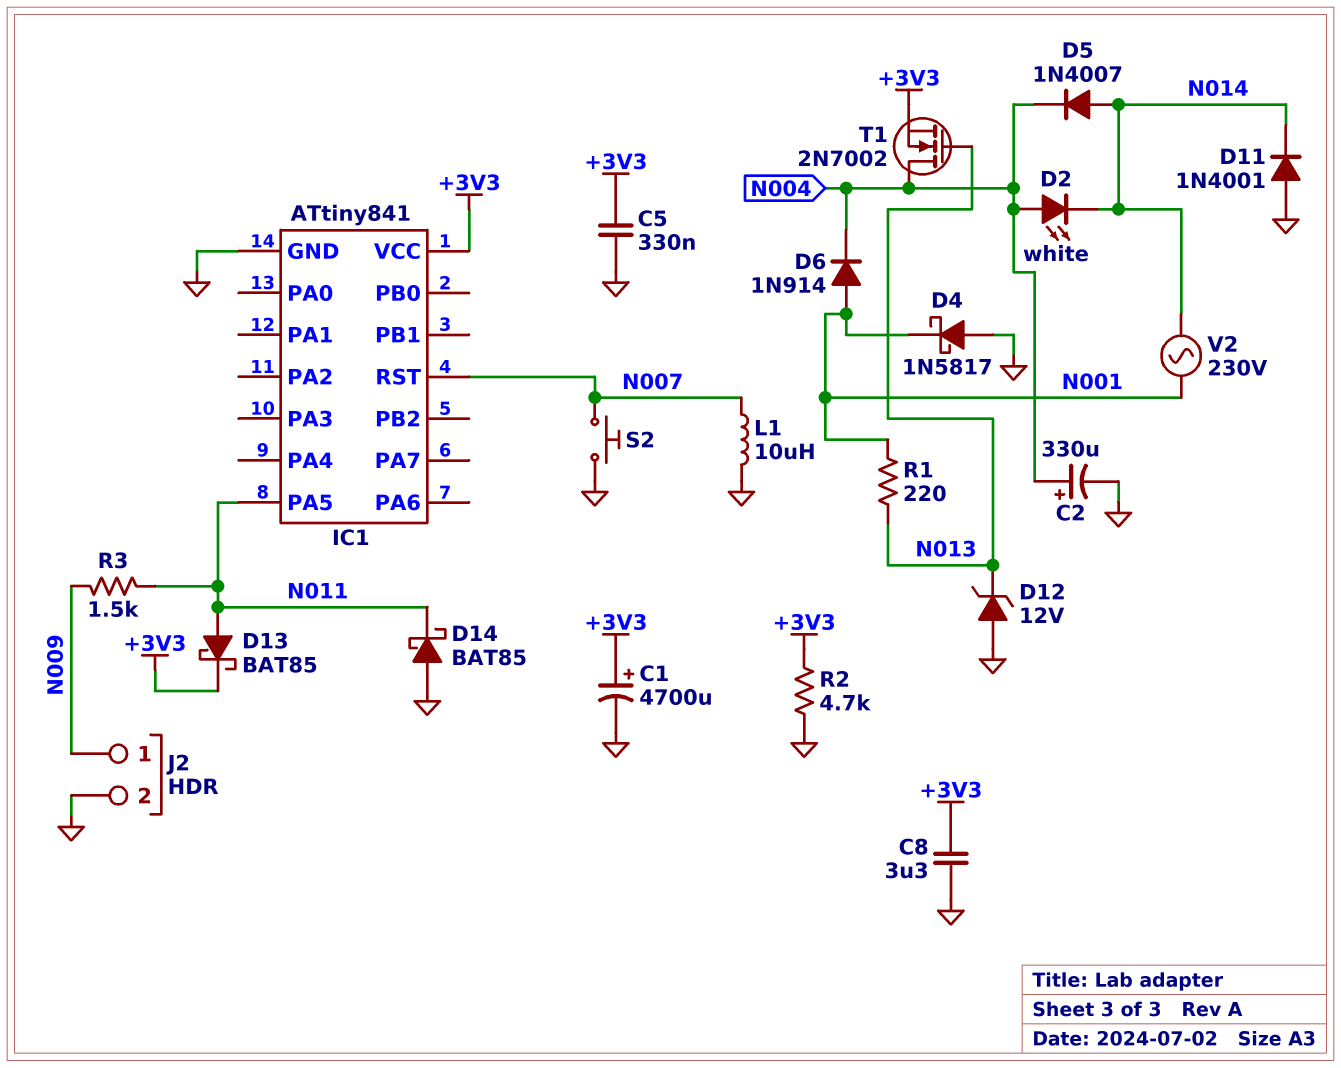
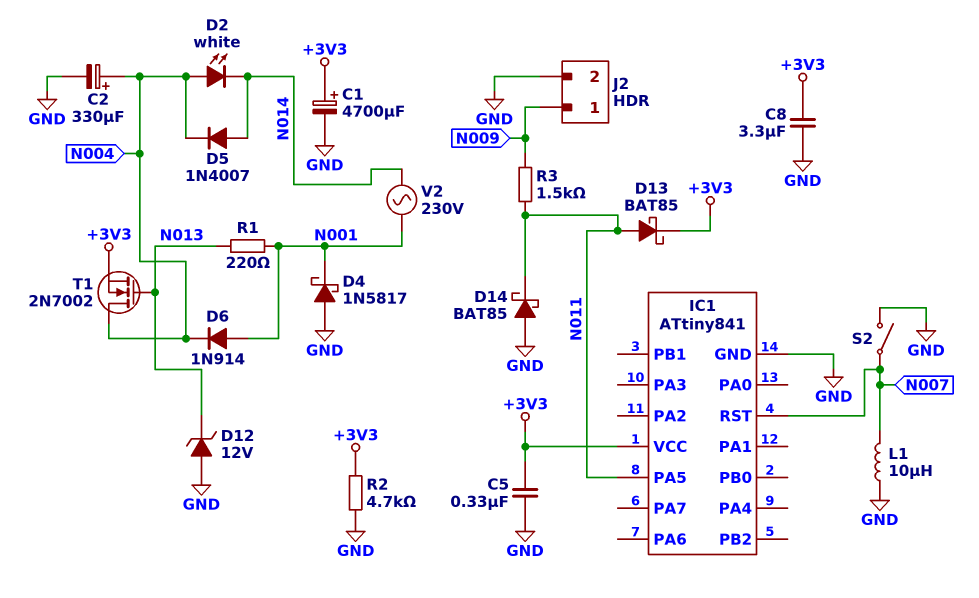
D11: diode 1N4001 (A GND, K N014) -> none
S2: button (GND, N007) -> switch (GND, N007)

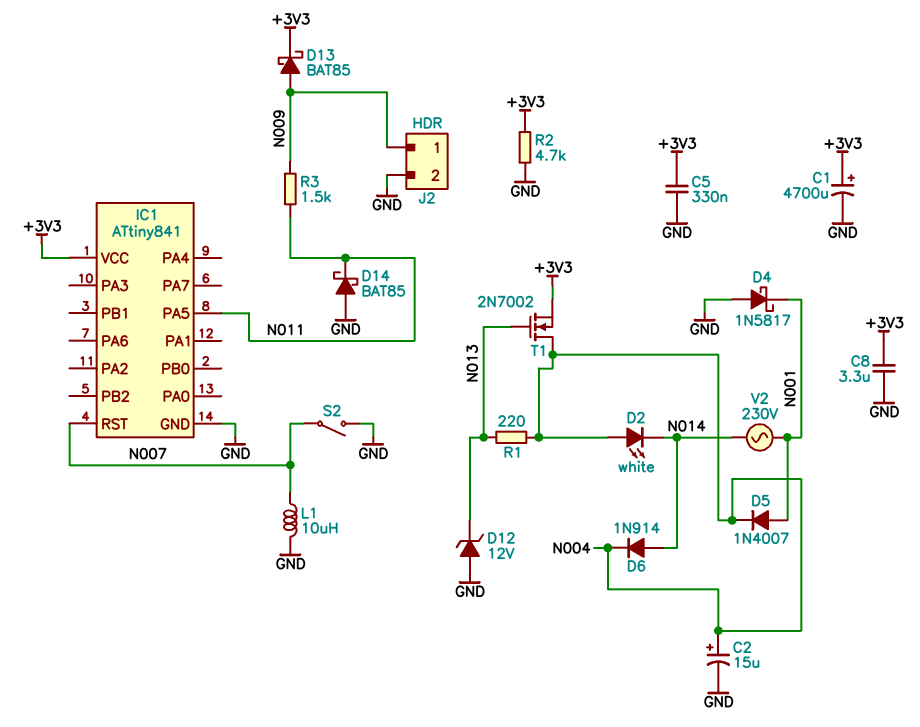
C2: 330uF (plus N004, minus GND) -> 15uF (plus N004, minus GND)
D5: diode 1N4007 (A N014, K N004) -> diode 1N4007 (A N001, K N004)
D6: diode 1N914 (A N001, K N004) -> diode 1N914 (A N014, K N004)
D13: schottky BAT85 (A N011, K +3V3) -> schottky BAT85 (A N009, K +3V3)
R1: 220 (N001, N013) -> 220 (N004, N013)

